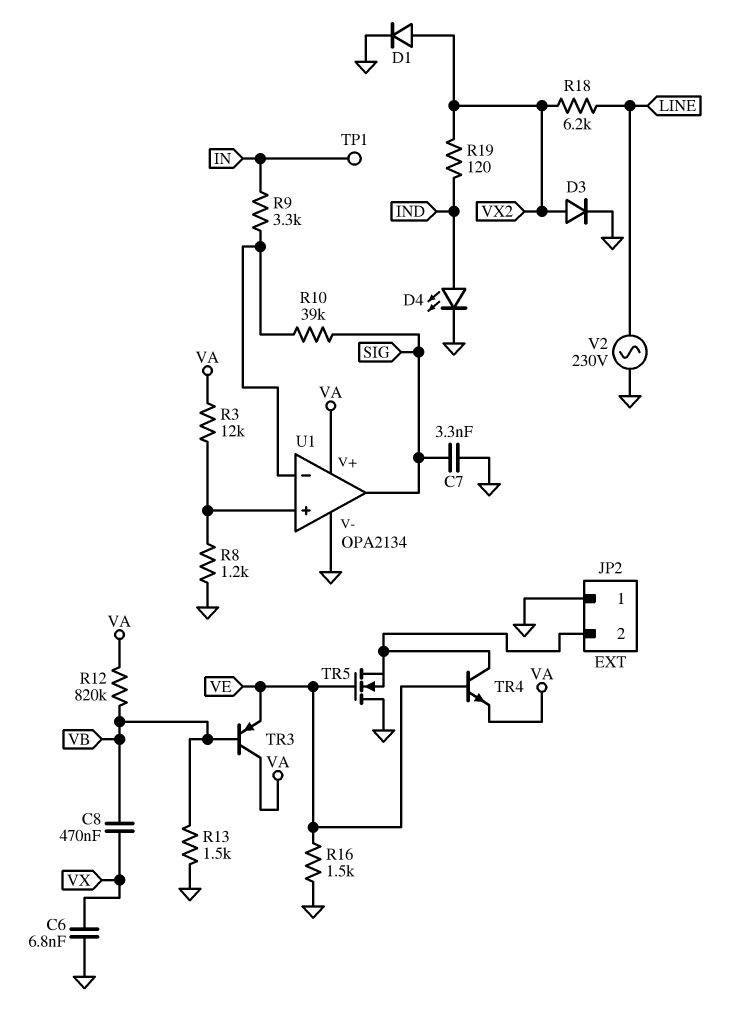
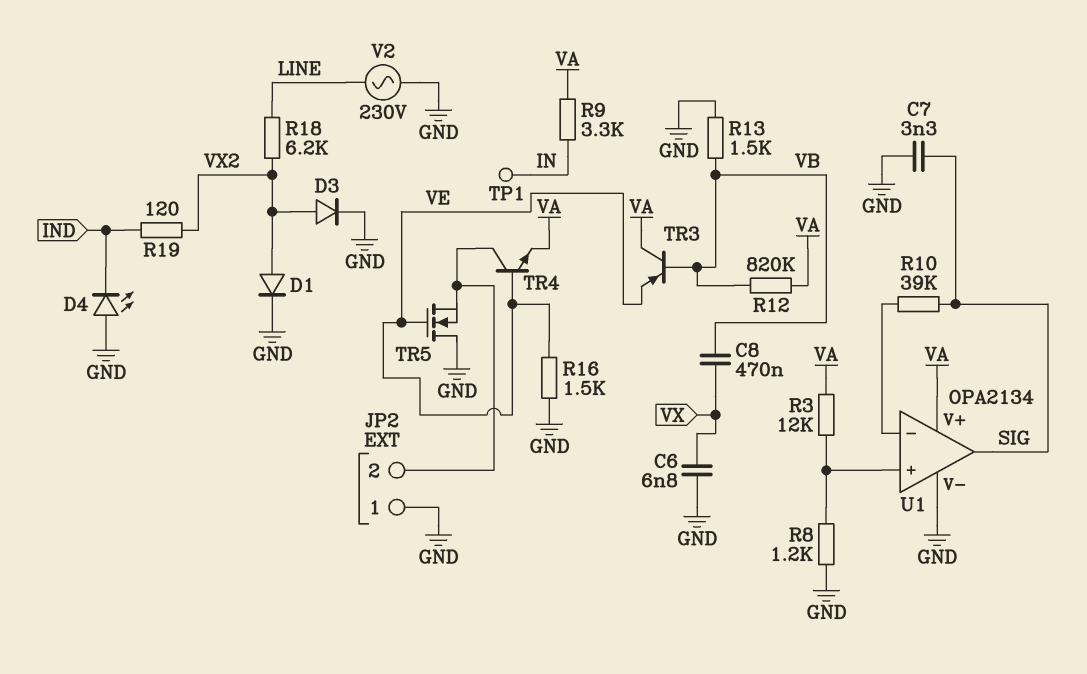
D4: LED (A IND, K GND) -> LED (A GND, K IND)
R9: 3.3k (IN, U1/in-) -> 3.3k (IN, VA)

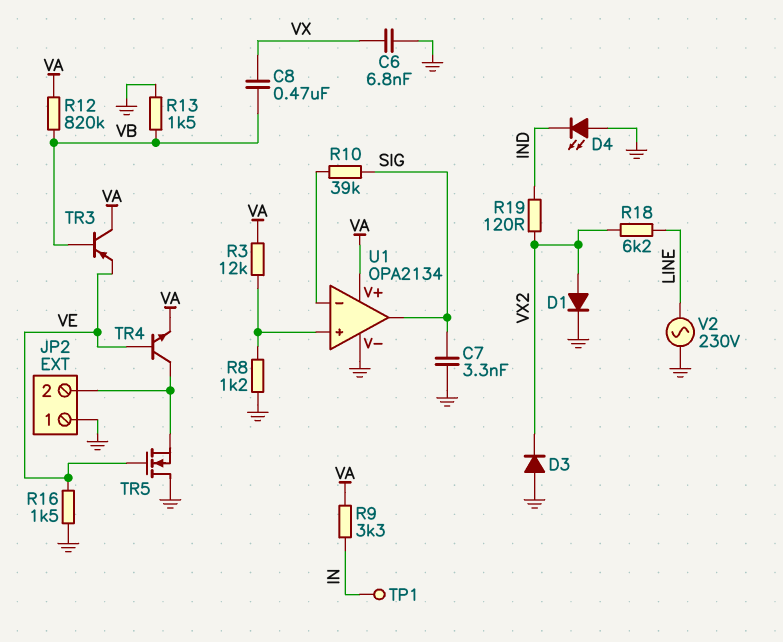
D3: diode (A VX2, K GND) -> diode (A GND, K VX2)

